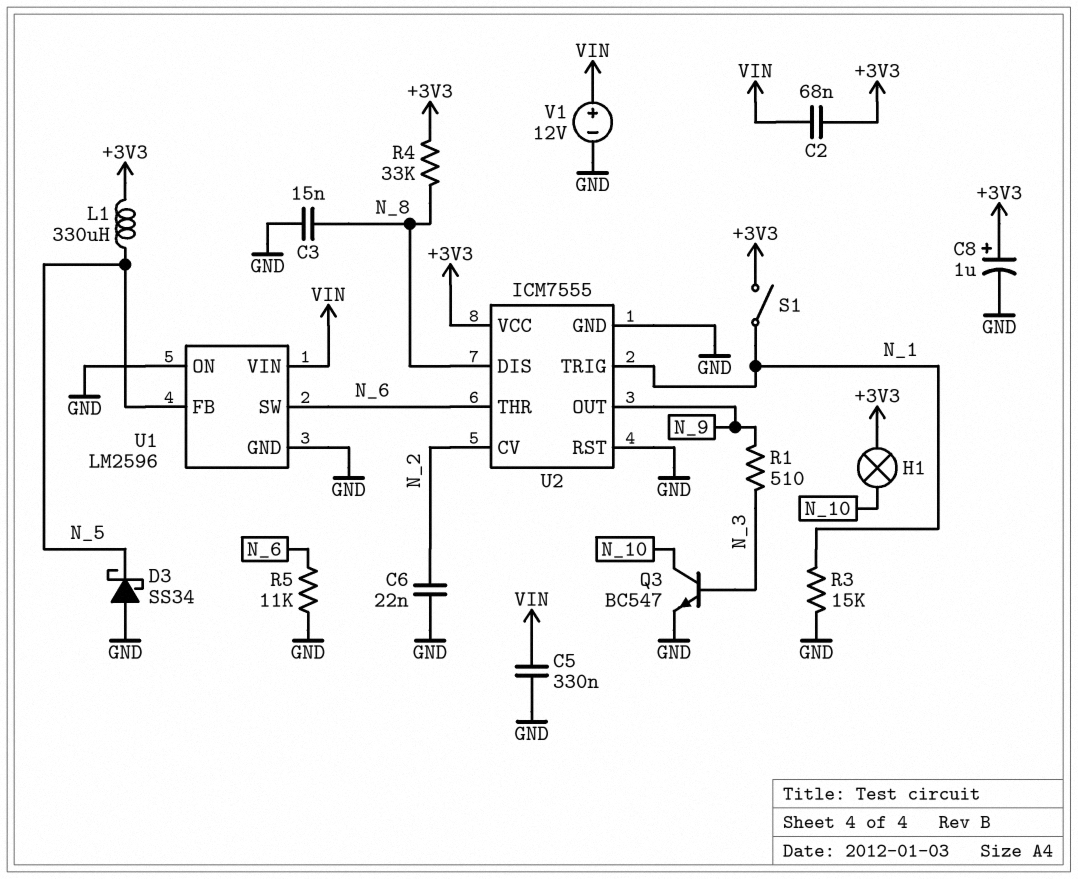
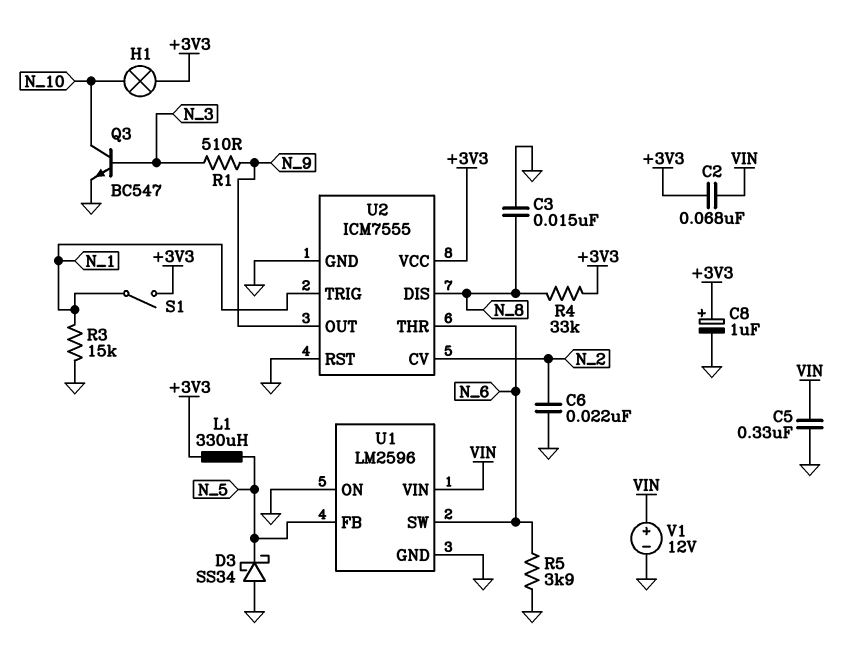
R5: 11k (GND, N_6) -> 3.9k (GND, N_6)

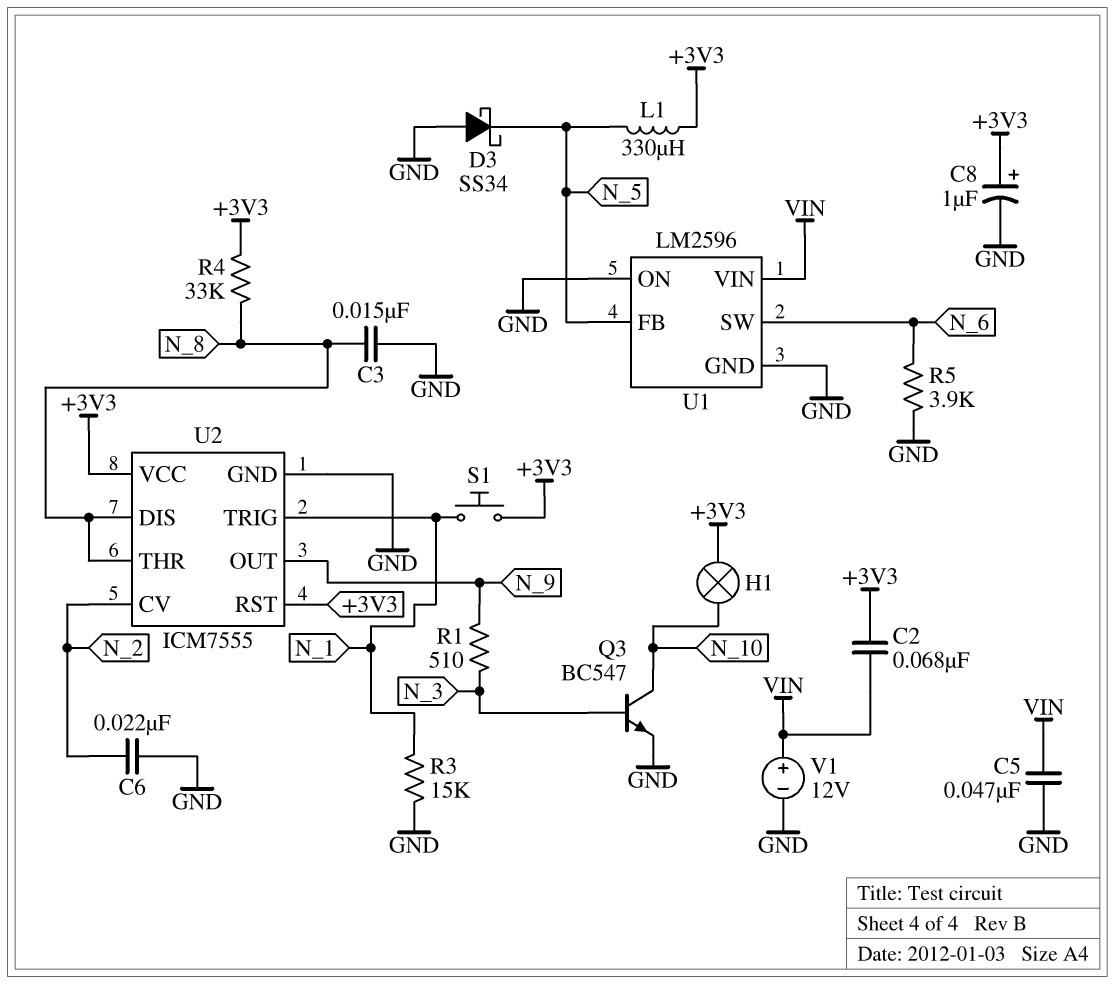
C5: 330nF (GND, VIN) -> 47nF (GND, VIN)
S1: switch (+3V3, N_1) -> button (+3V3, N_1)
U2 pin RST: GND -> +3V3
U2 pin THR: N_6 -> N_8

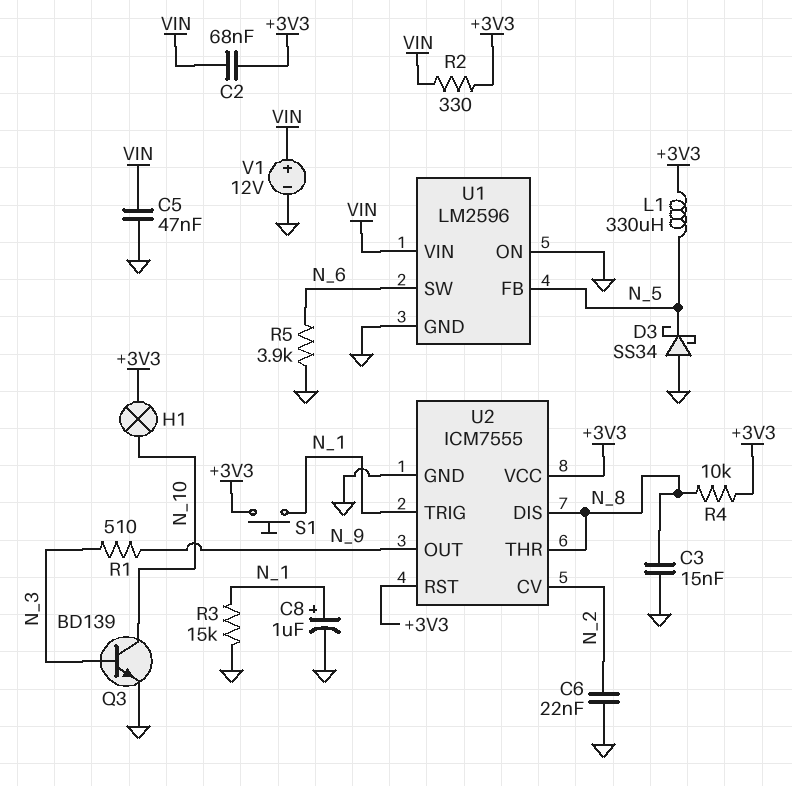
C8: 1uF (plus +3V3, minus GND) -> 1uF (plus N_1, minus GND)
Q3: NPN BC547 (B N_3, C N_10, E GND) -> NPN BD139 (B N_3, C N_10, E GND)
R2: none -> 330 (+3V3, VIN)
R4: 33k (+3V3, N_8) -> 10k (+3V3, N_8)

